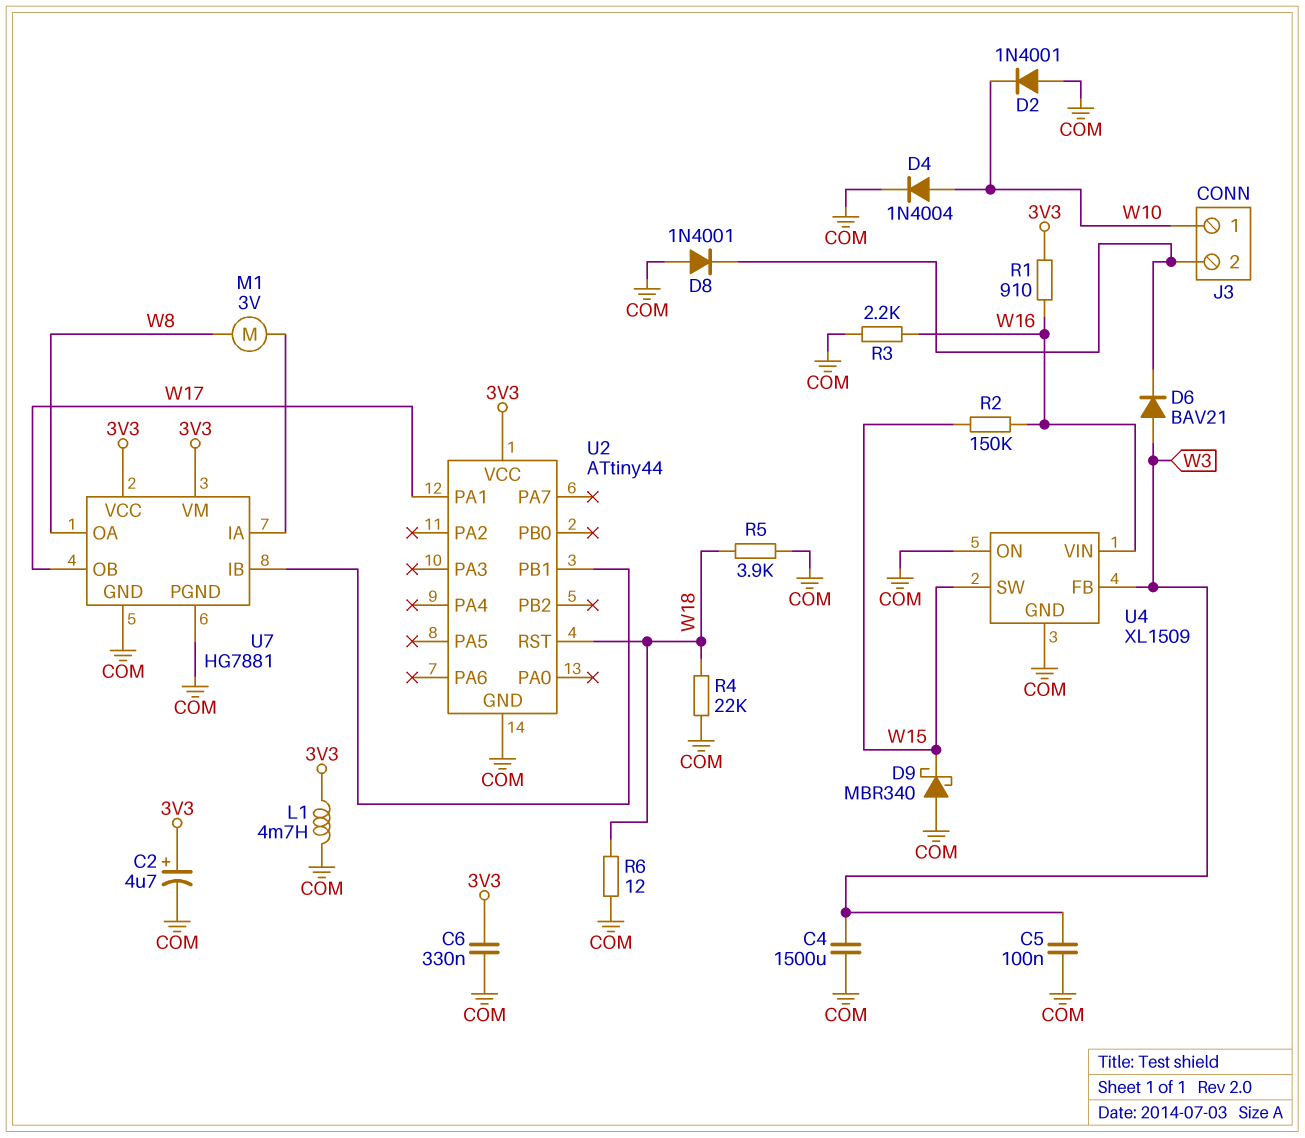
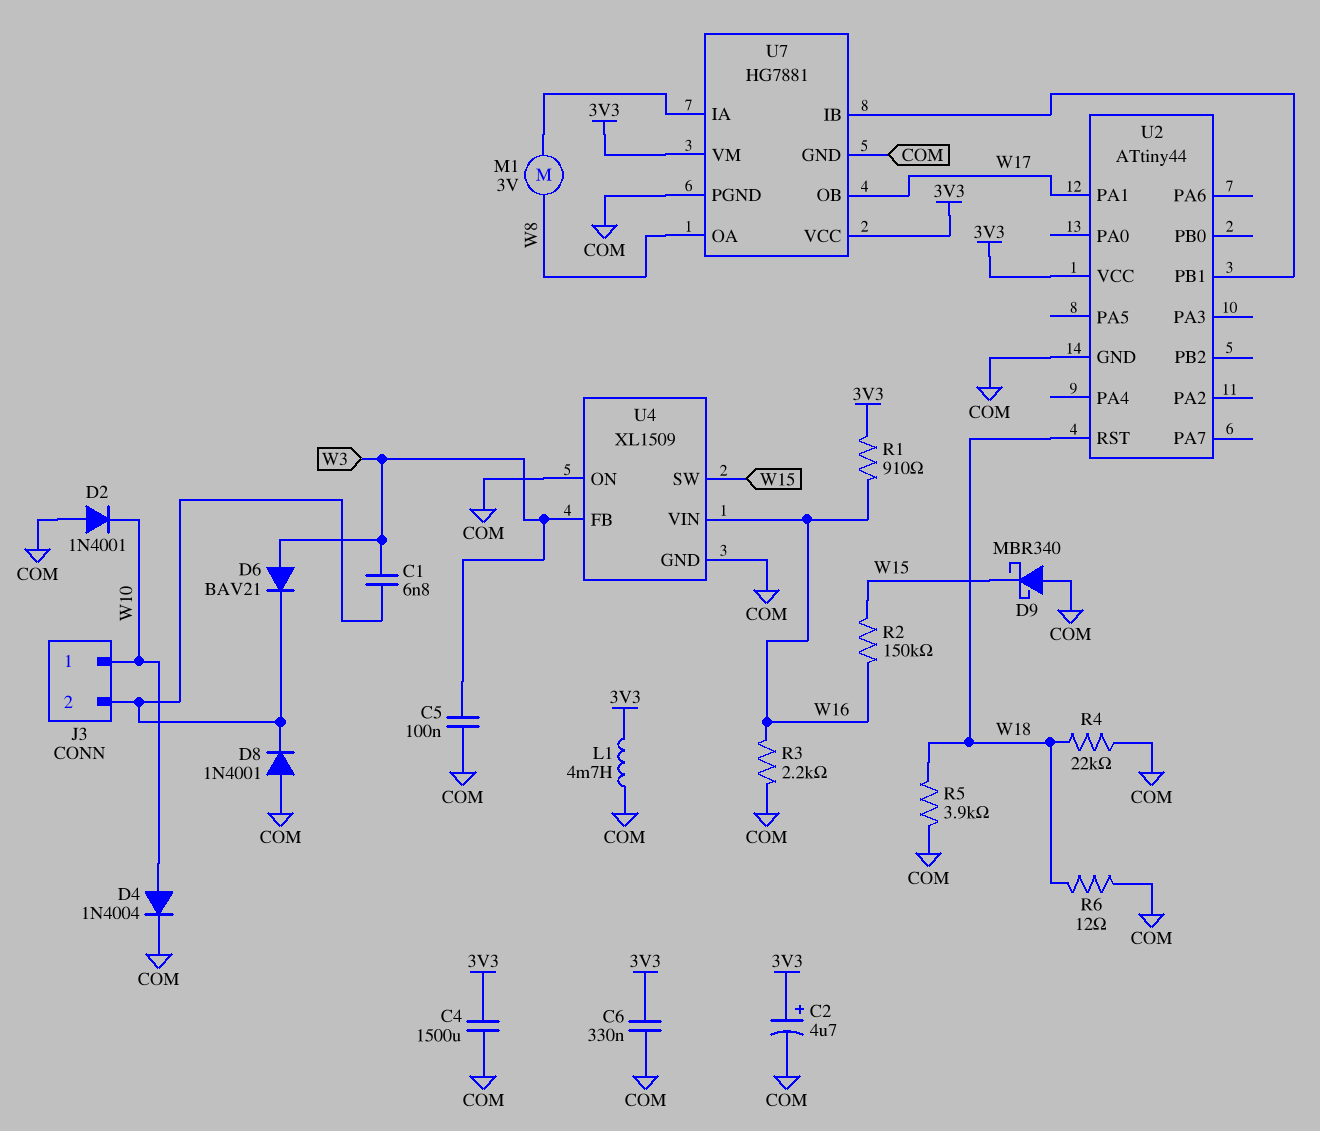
C1: none -> 6.8nF (J3/2, W3)
C4: 1500uF (COM, W3) -> 1500uF (3V3, COM)

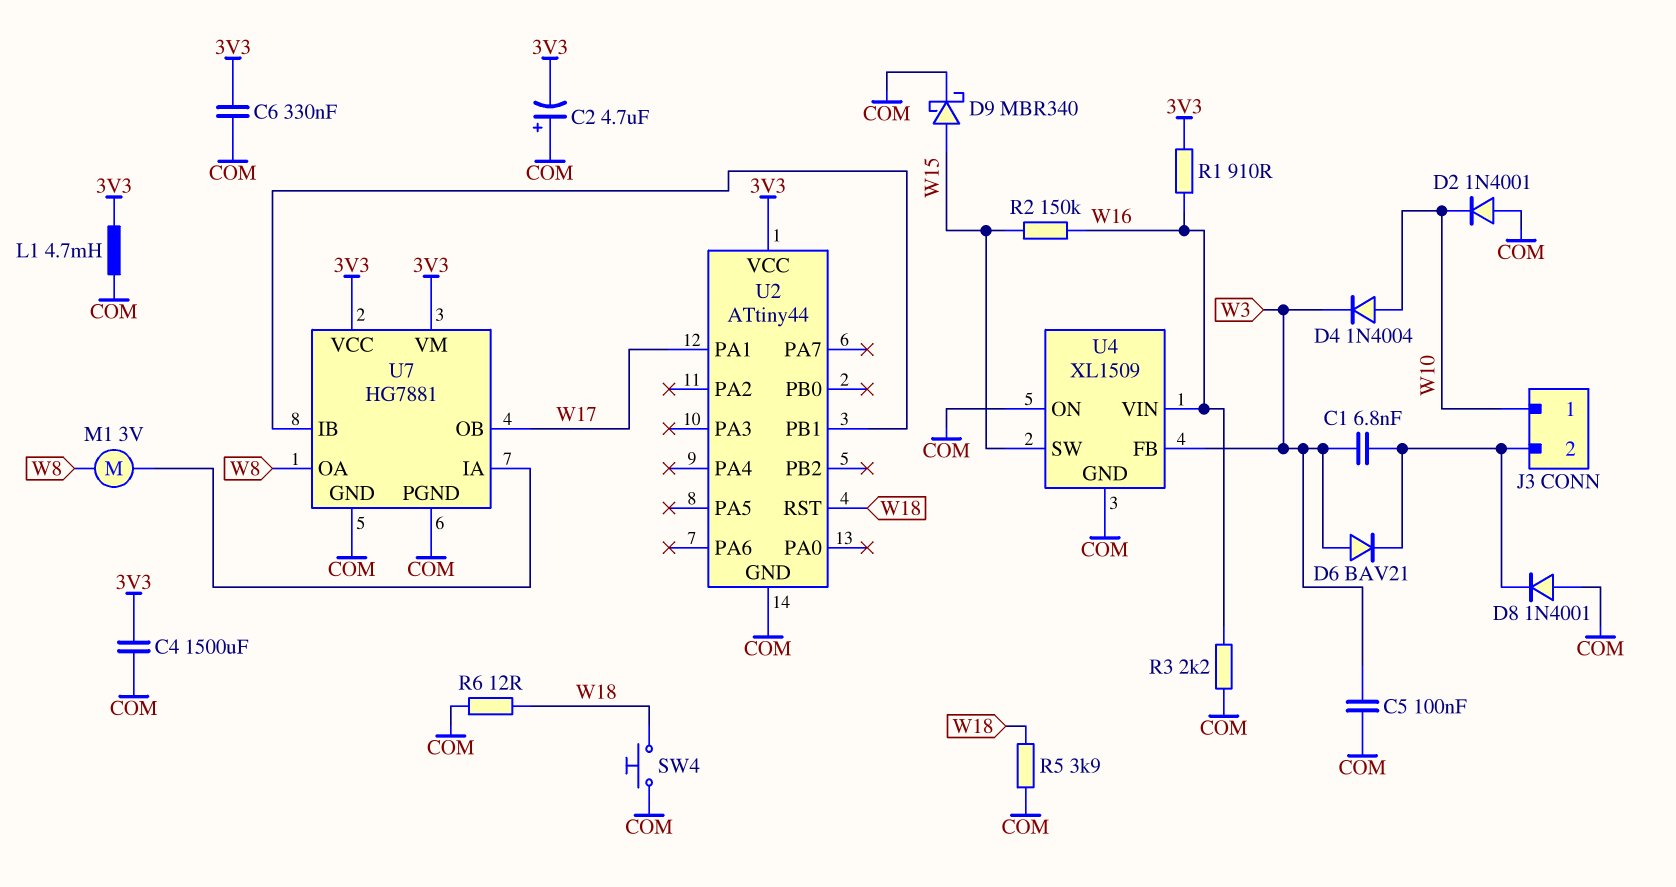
C2: 4.7uF (plus 3V3, minus COM) -> 4.7uF (plus COM, minus 3V3)
D4: diode 1N4004 (A W10, K COM) -> diode 1N4004 (A W10, K W3)
D9: schottky MBR340 (A COM, K W15) -> schottky MBR340 (A W15, K COM)
R4: 22k (COM, W18) -> none
SW4: none -> button (COM, W18)

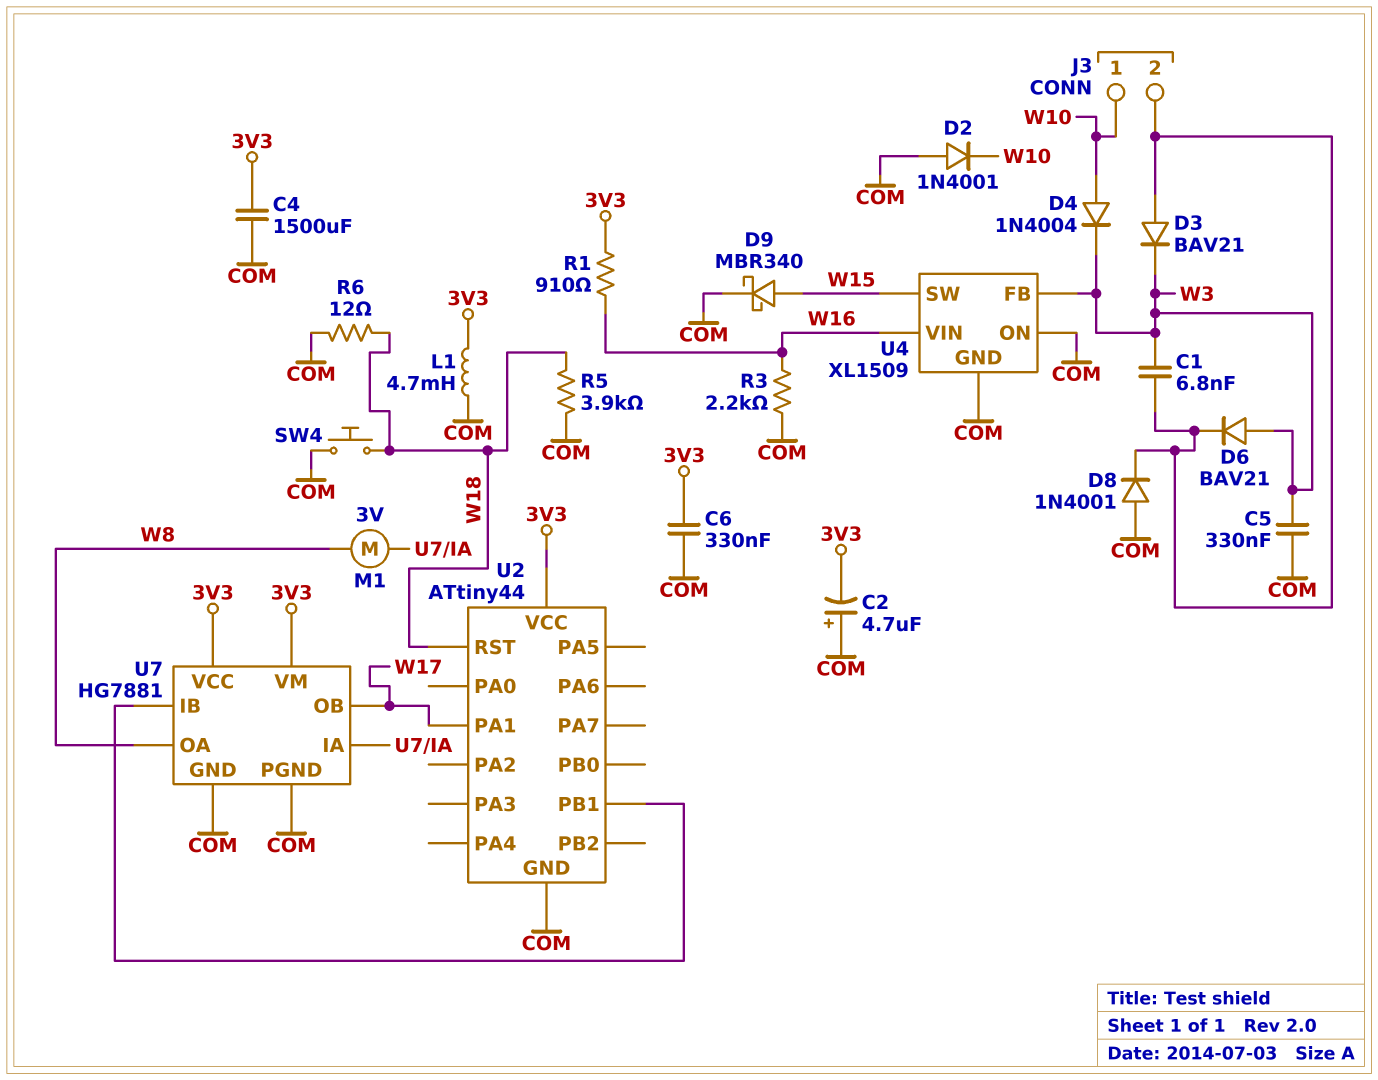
C5: 100nF (COM, W3) -> 330nF (COM, W3)
D3: none -> diode BAV21 (A J3/2, K W3)
R2: 150k (W15, W16) -> none

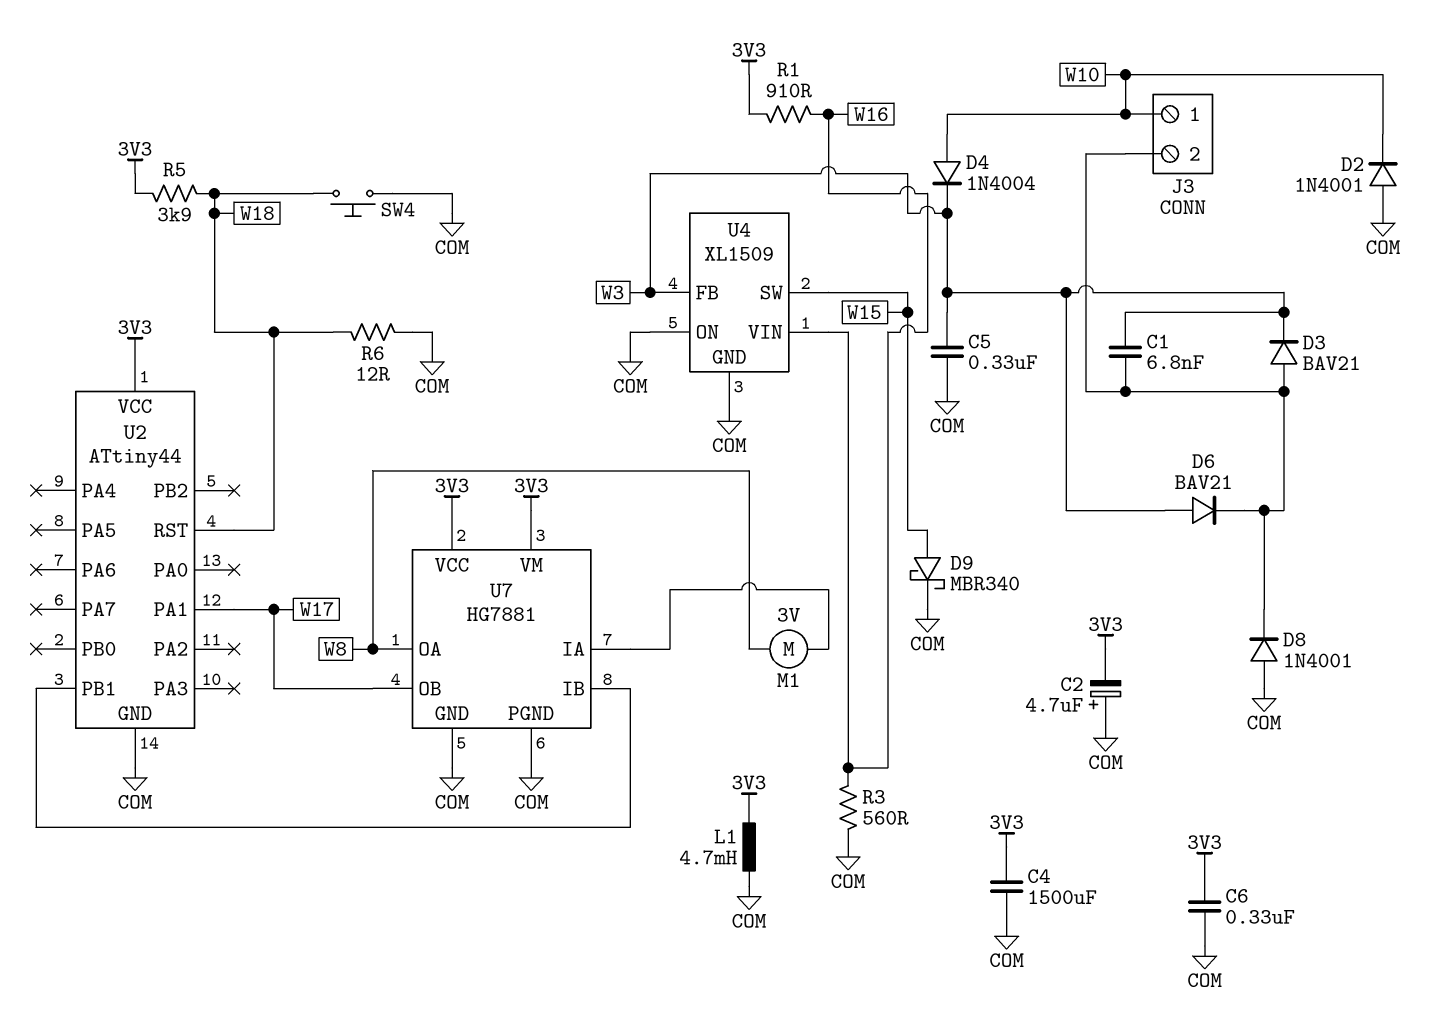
R3: 2.2k (COM, W16) -> 560 (COM, W16)
R5: 3.9k (COM, W18) -> 3.9k (3V3, W18)

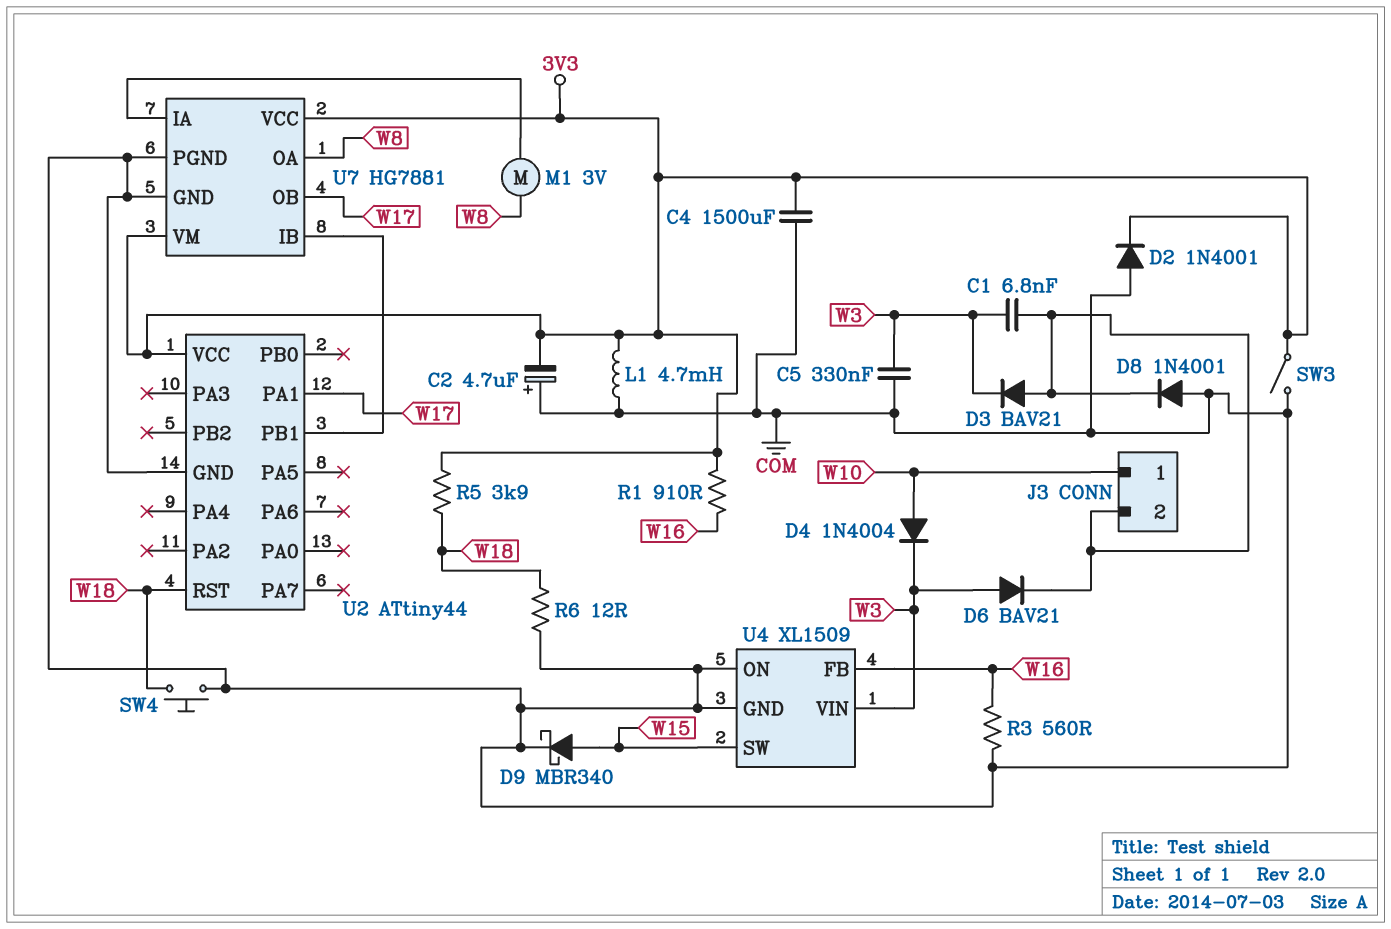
C6: 330nF (3V3, COM) -> none
D2: diode 1N4001 (A COM, K W10) -> diode 1N4001 (A COM, K 3V3)
SW3: none -> switch (3V3, COM)
U4 pin FB: W3 -> W16
U4 pin VIN: W16 -> W3

